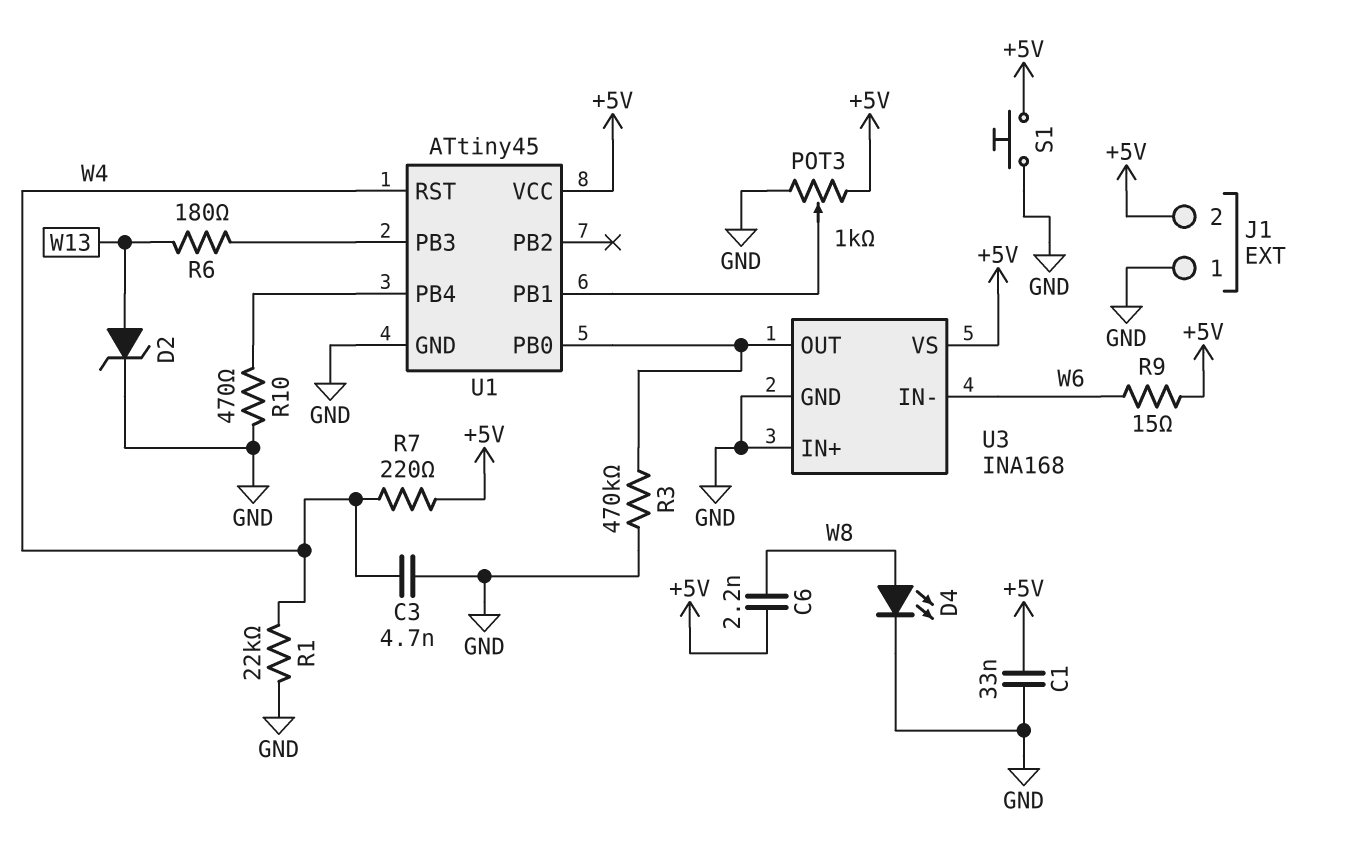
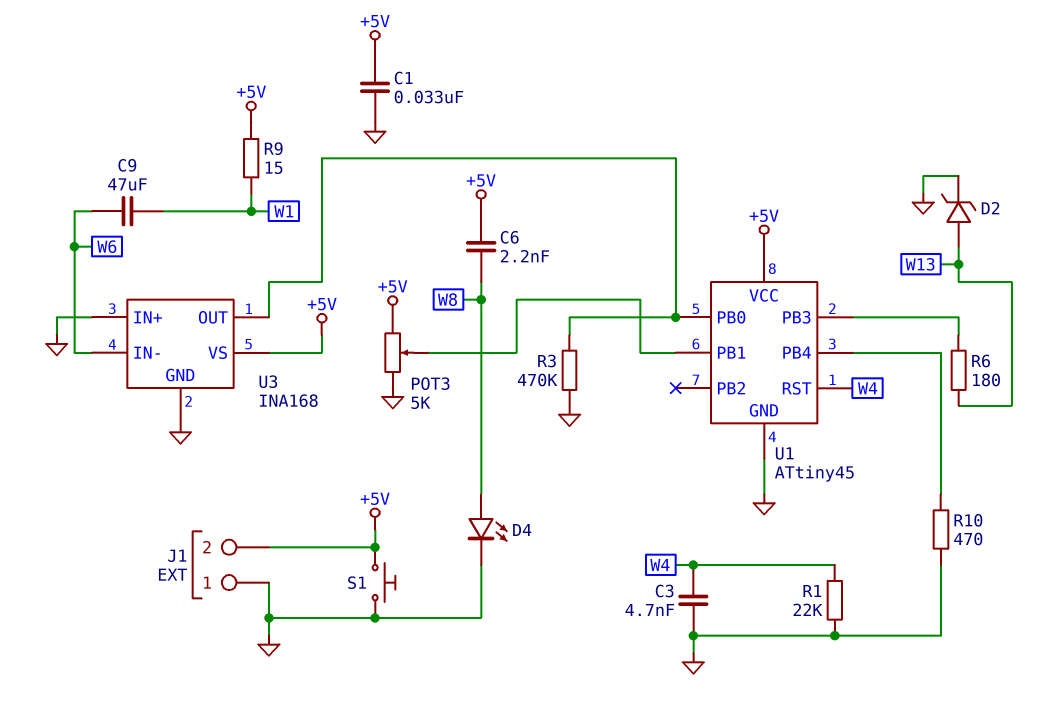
C9: none -> 47uF (W1, W6)
POT3: 1k (+5V, GND, wiper U1/PB1) -> 5k (+5V, GND, wiper U1/PB1)
R7: 220 (+5V, W4) -> none
R9: 15 (+5V, W6) -> 15 (+5V, W1)

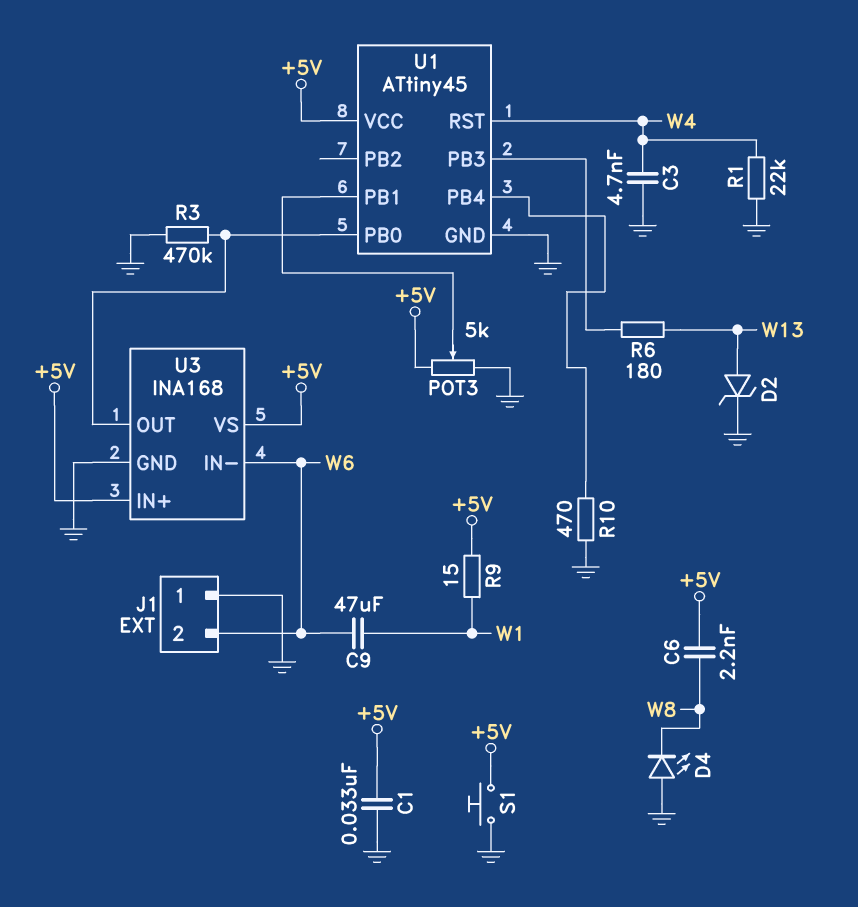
D4: LED (A W8, K GND) -> LED (A GND, K W8)
J1 pin 2: +5V -> W6
U3 pin IN+: GND -> +5V

